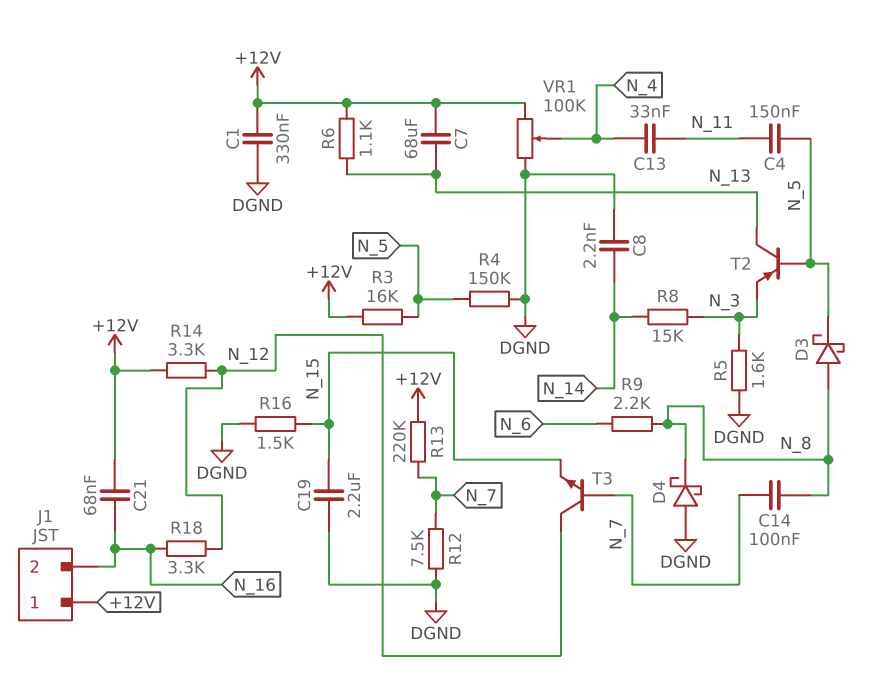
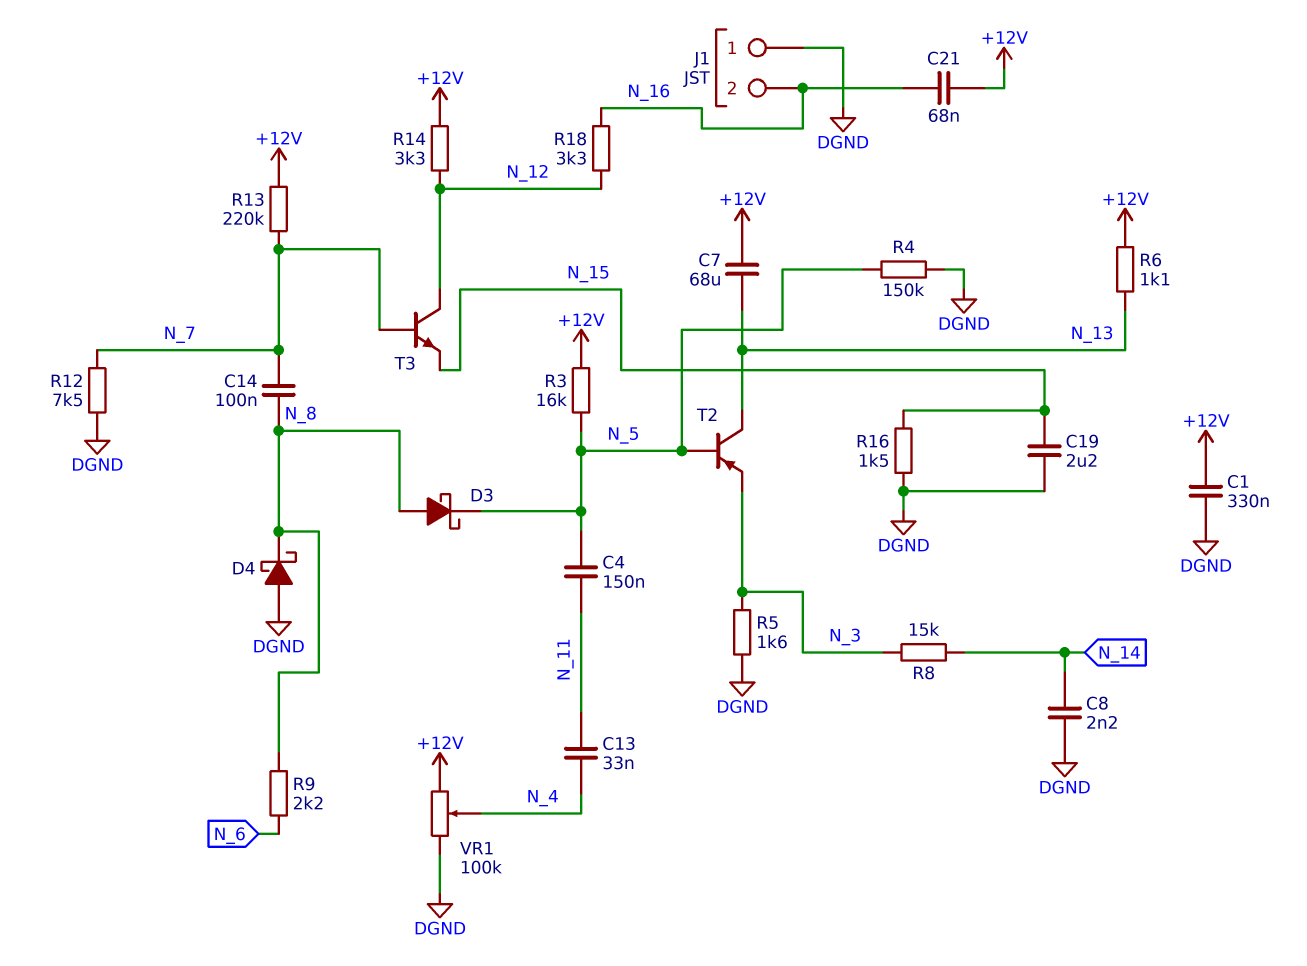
J1 pin 1: +12V -> DGND

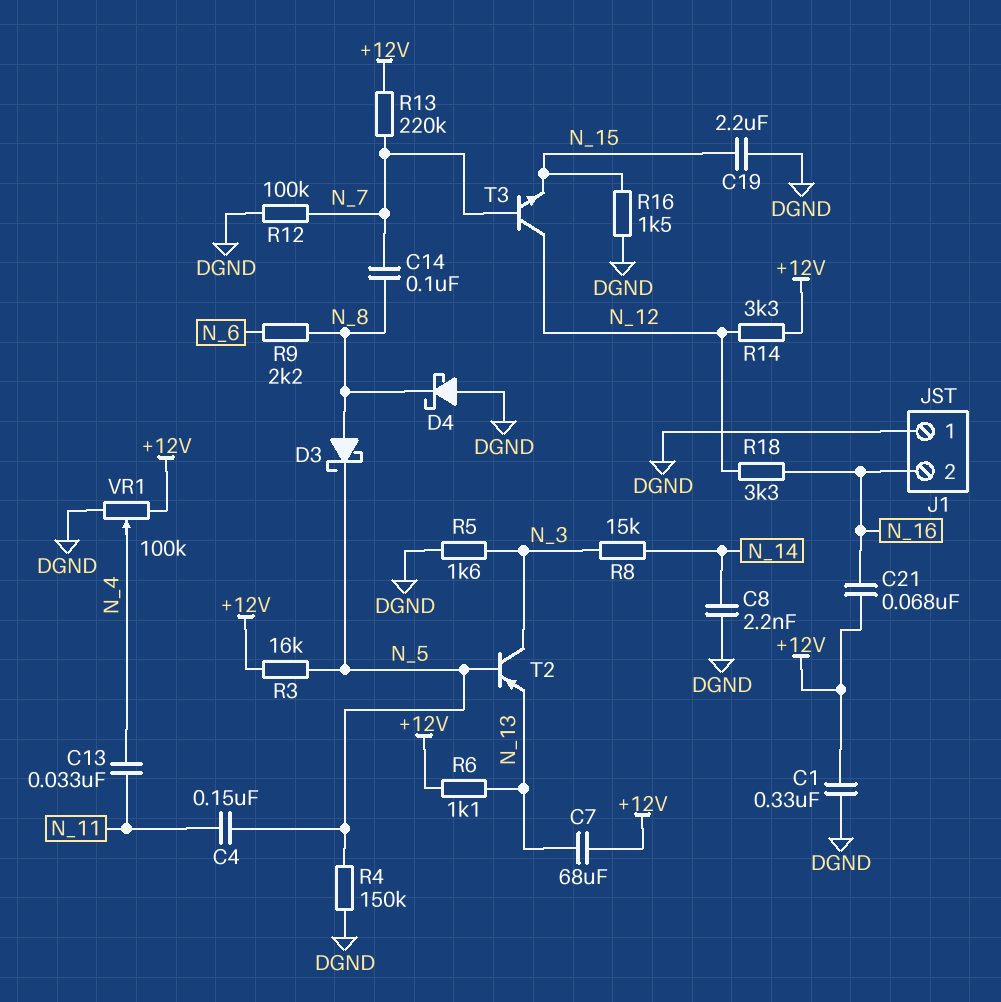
R12: 7.5k (DGND, N_7) -> 100k (DGND, N_7)
T2: PNP (B N_5, C N_13, E N_3) -> PNP (B N_5, C N_3, E N_13)

